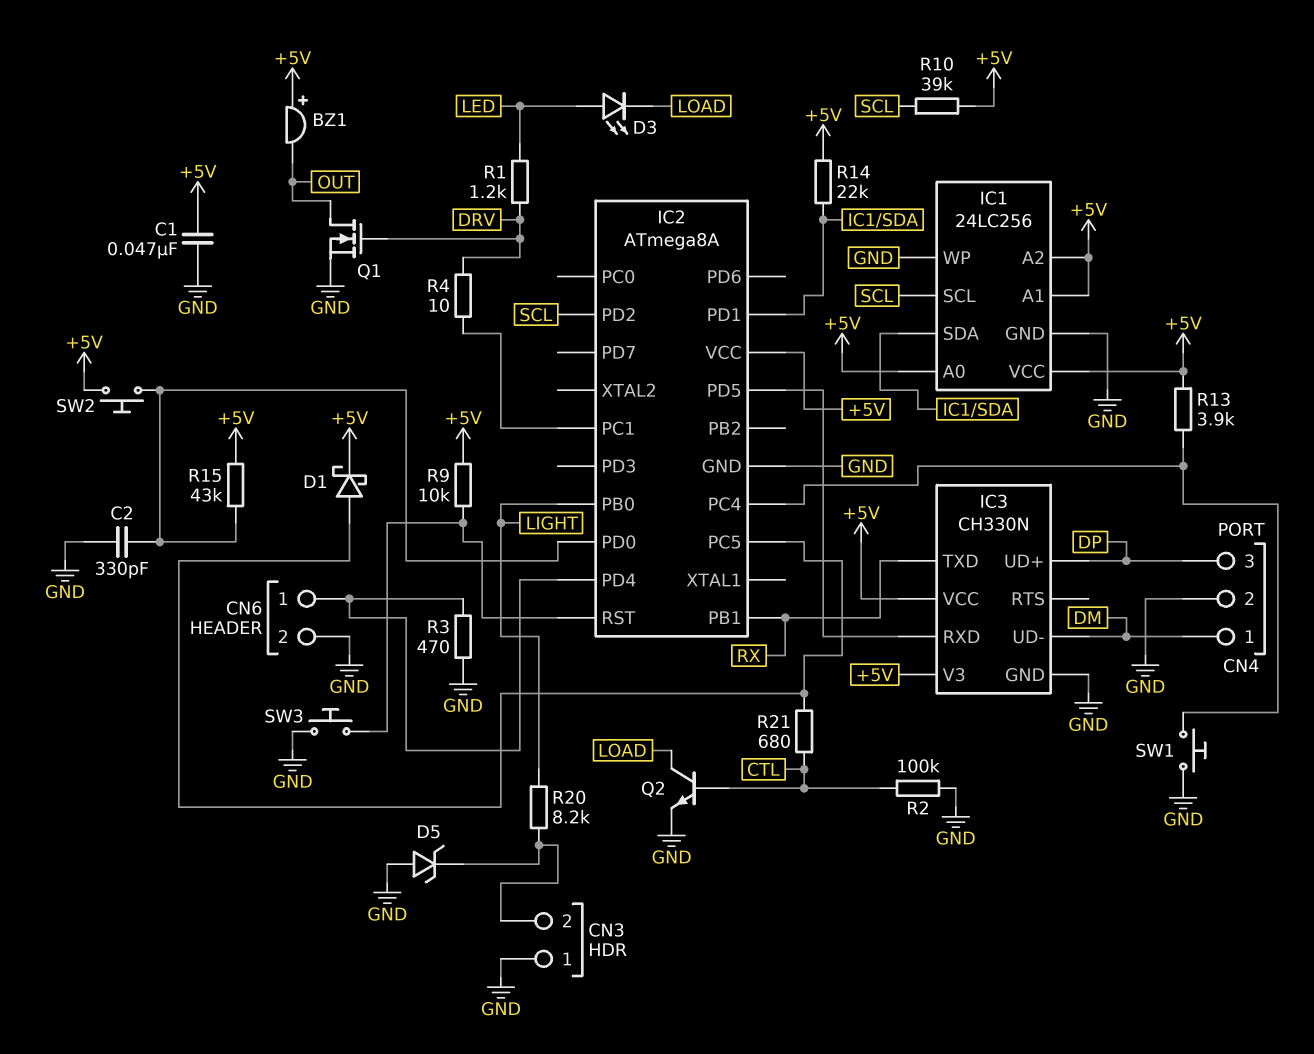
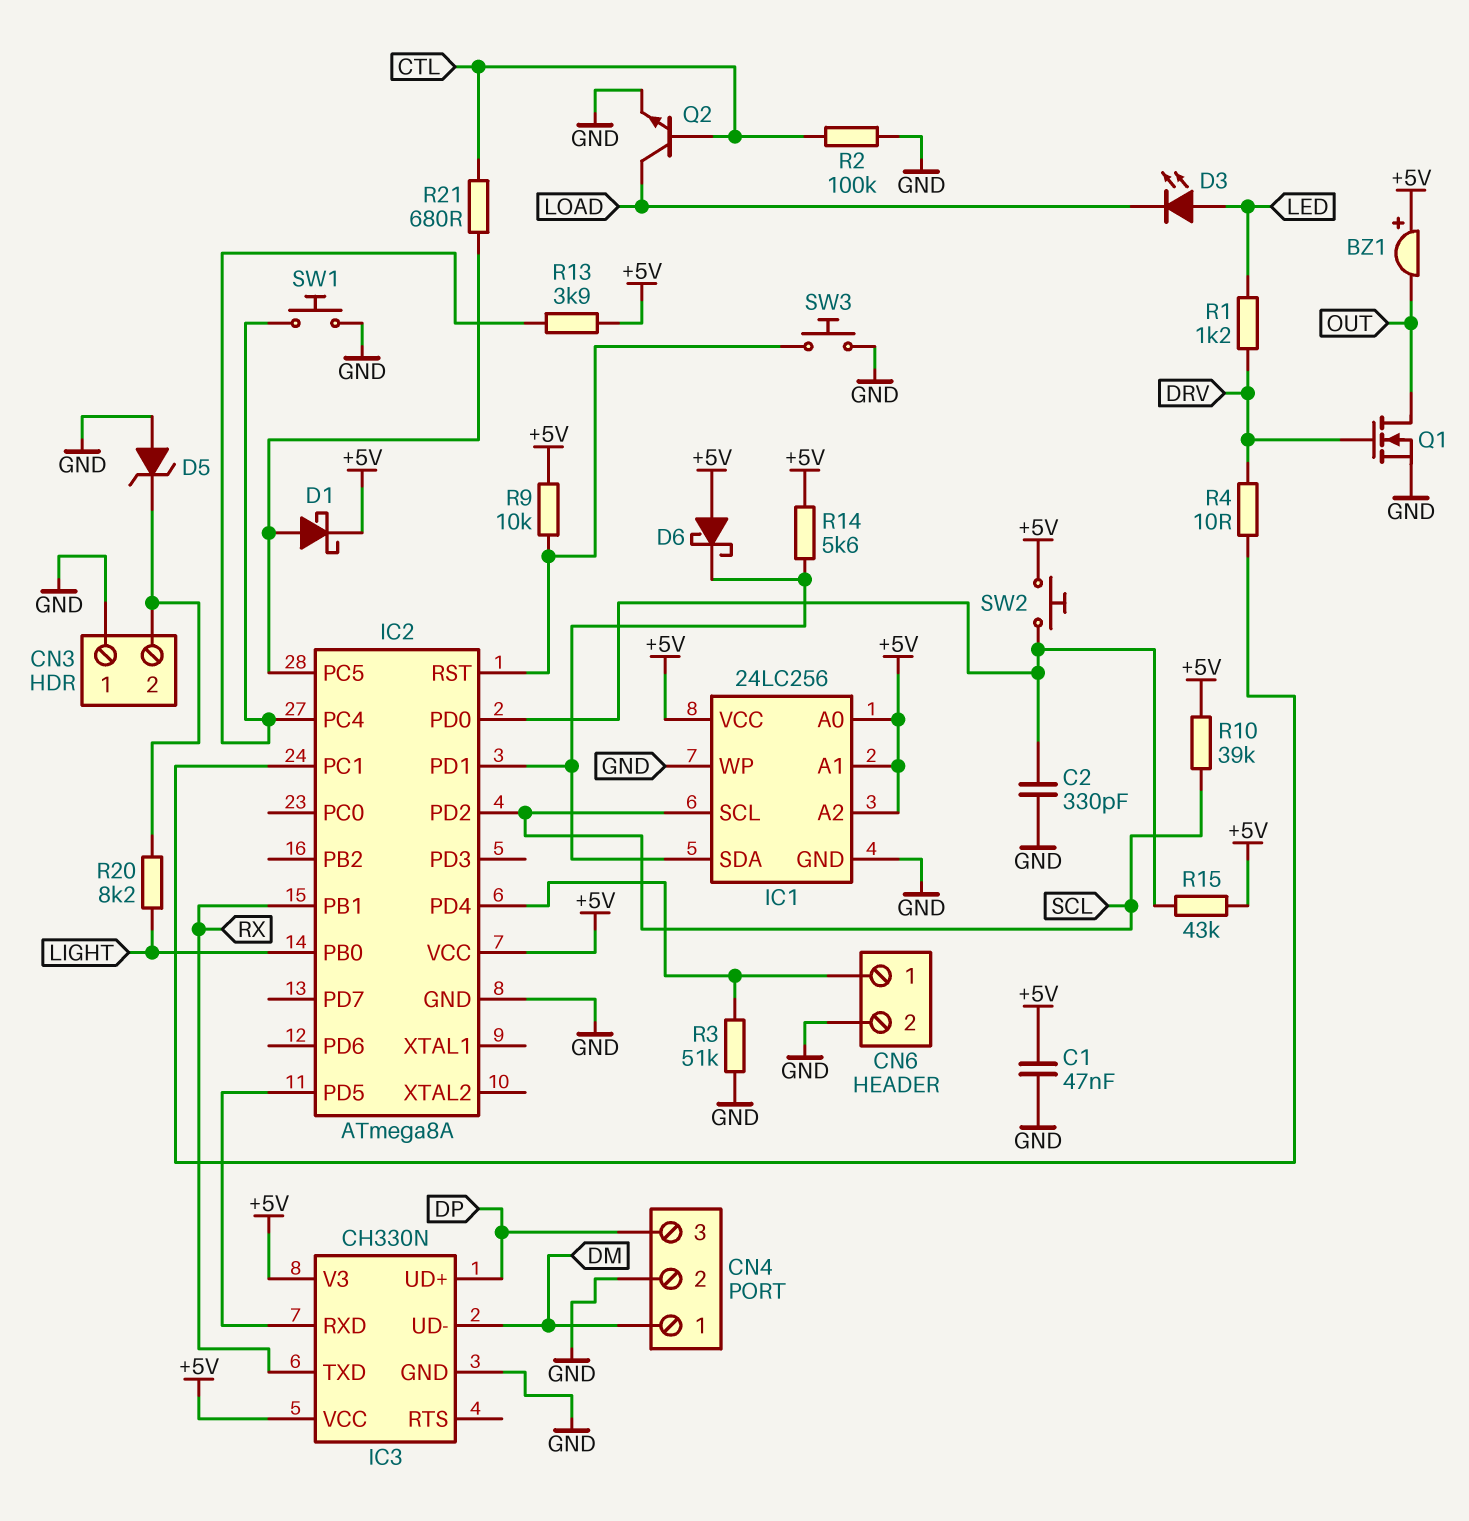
D6: none -> schottky (A +5V, K IC1/SDA)
R3: 470 (CN6/1, GND) -> 51k (CN6/1, GND)
R14: 22k (+5V, IC1/SDA) -> 5.6k (+5V, IC1/SDA)

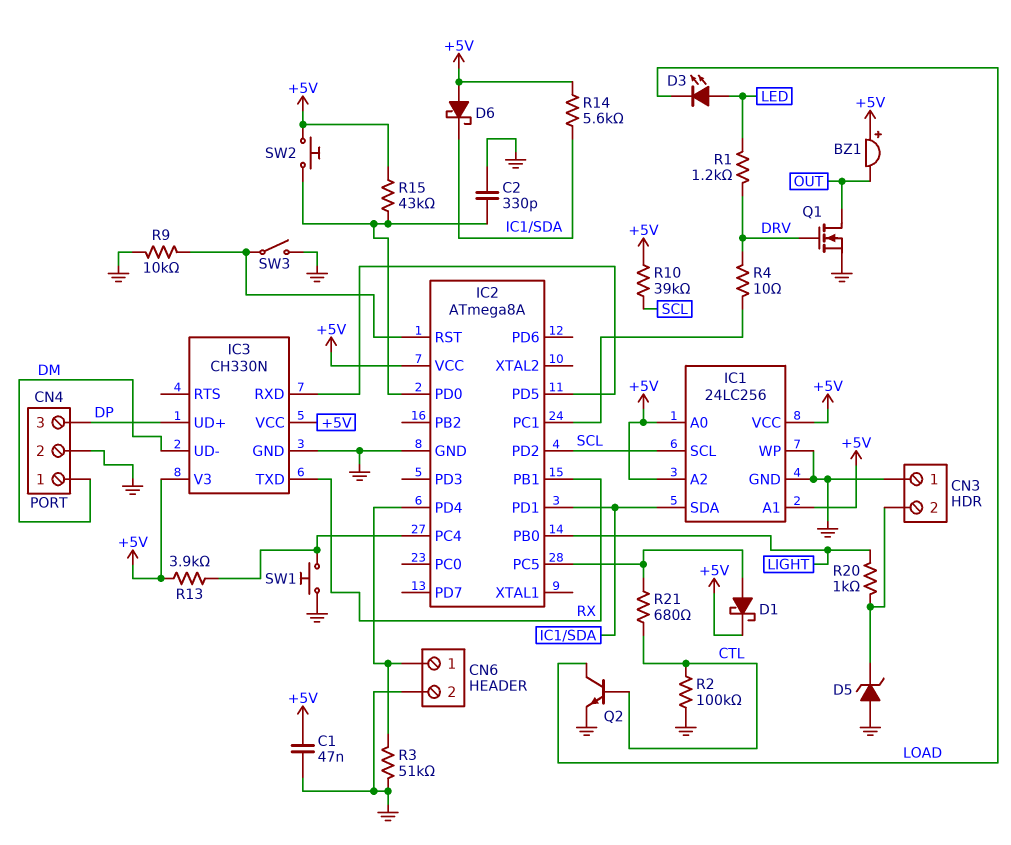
R9: 10k (+5V, IC2/RST) -> 10k (GND, IC2/RST)
R20: 8.2k (CN3/2, LIGHT) -> 1k (CN3/2, LIGHT)
SW3: button (GND, IC2/RST) -> switch (GND, IC2/RST)

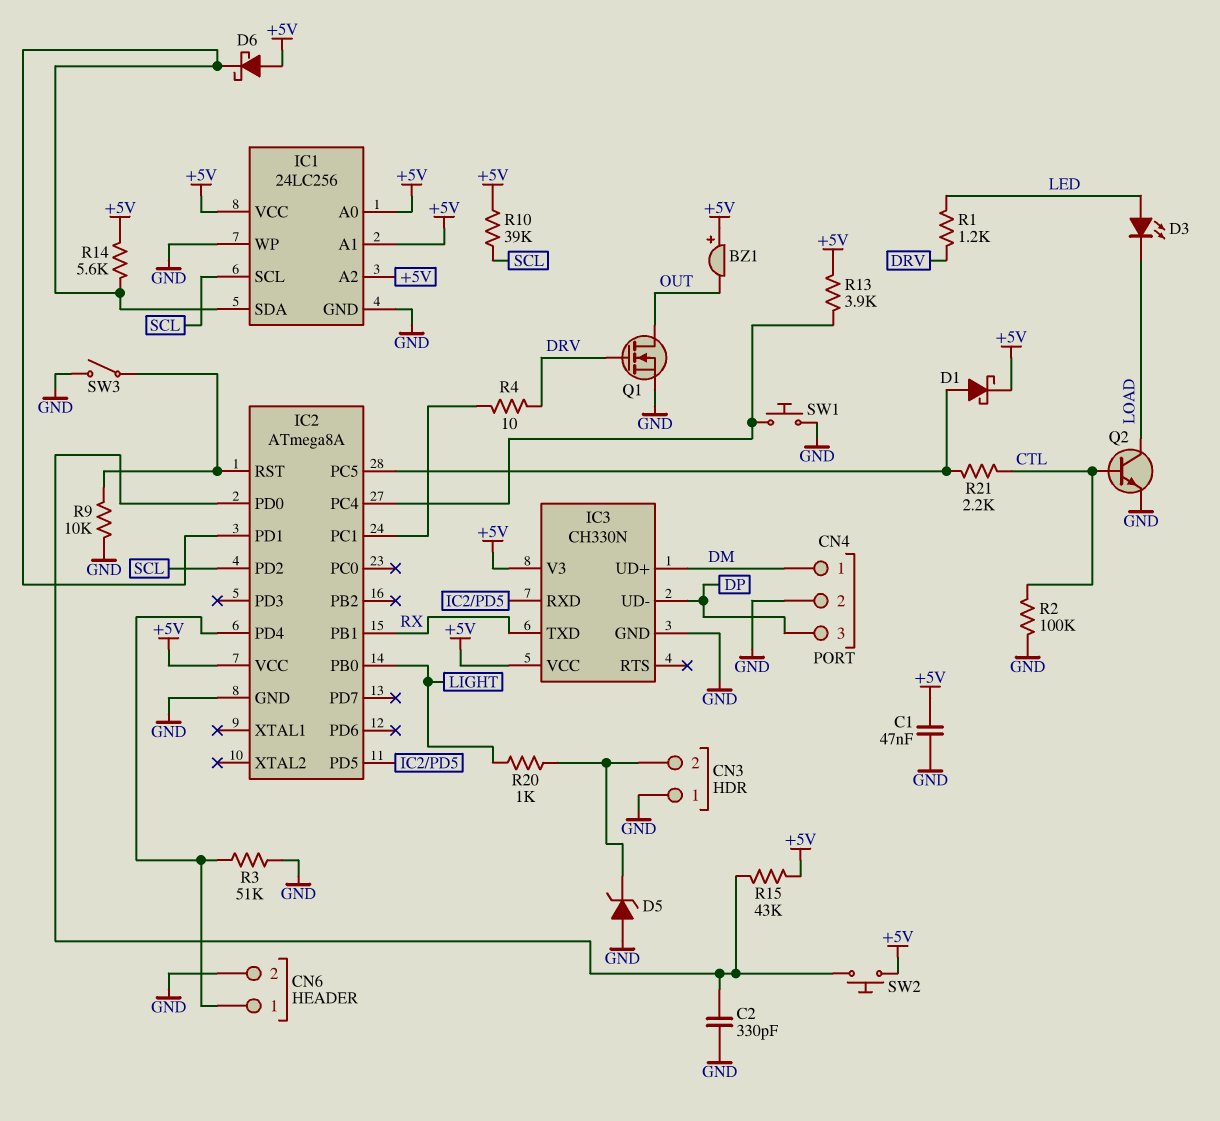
IC3 pin UD+: DP -> DM
IC3 pin UD-: DM -> DP
R21: 680 (CTL, IC2/PC5) -> 2.2k (CTL, IC2/PC5)

